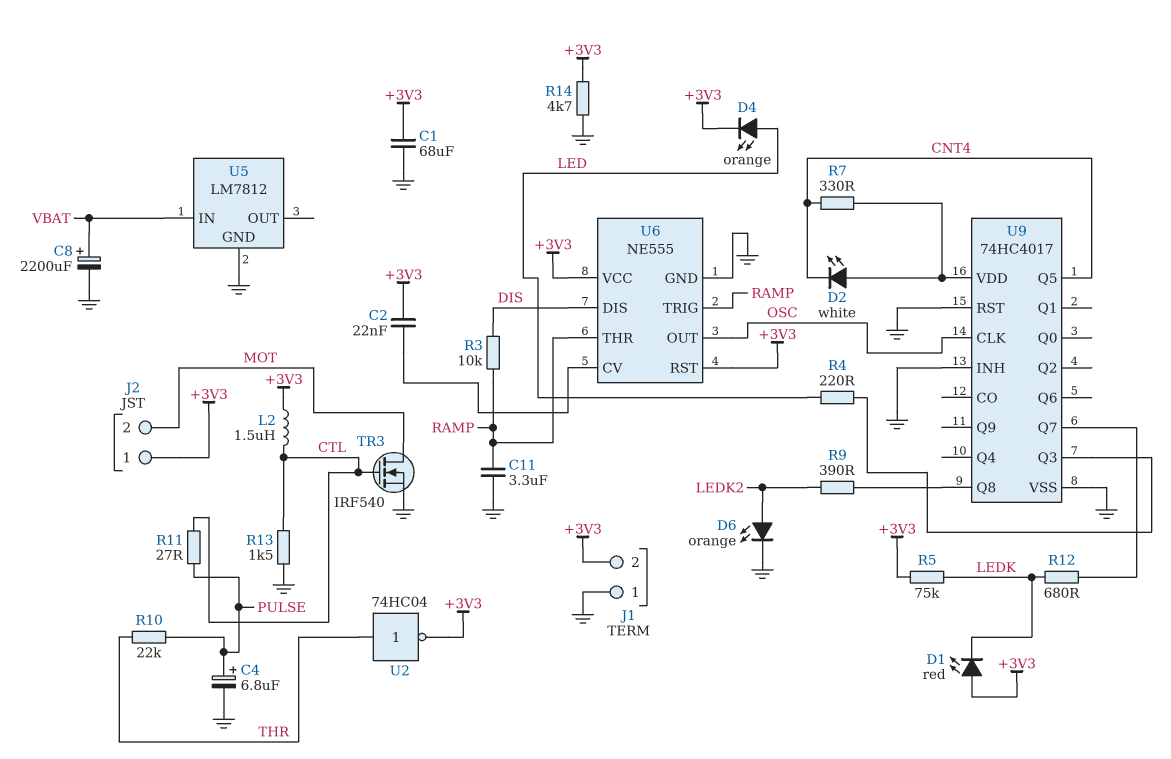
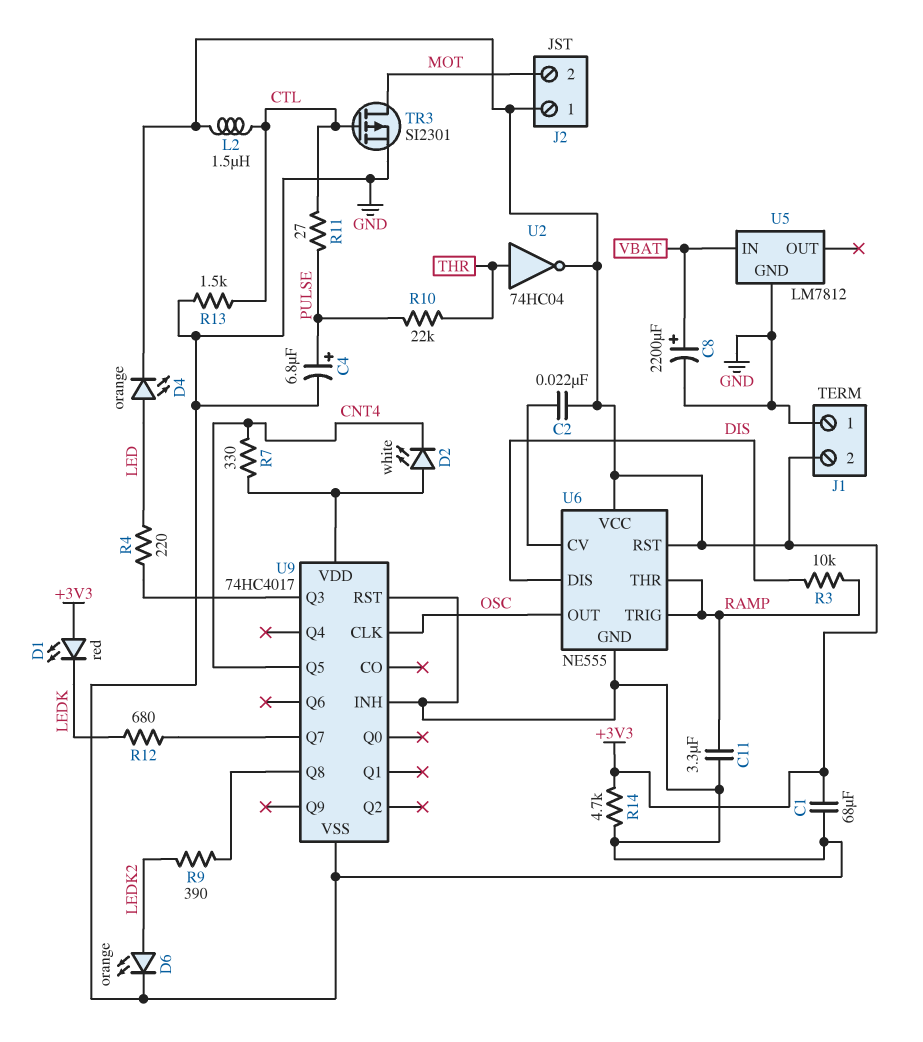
R5: 75k (+3V3, LEDK) -> none
TR3: NMOS IRF540 (G CTL, D MOT, S GND) -> PMOS SI2301 (G CTL, D MOT, S GND)

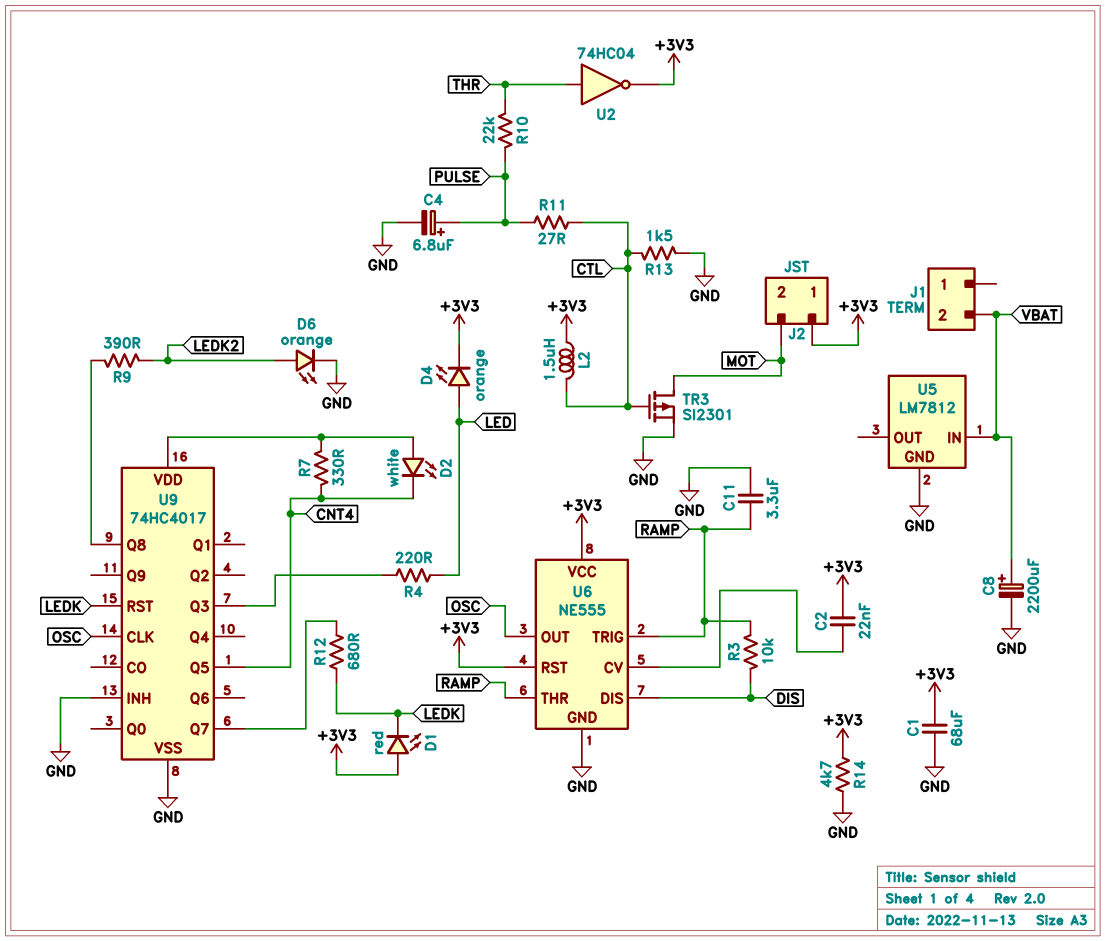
J1 pin 1: GND -> none
J1 pin 2: +3V3 -> VBAT
U9 pin RST: GND -> LEDK

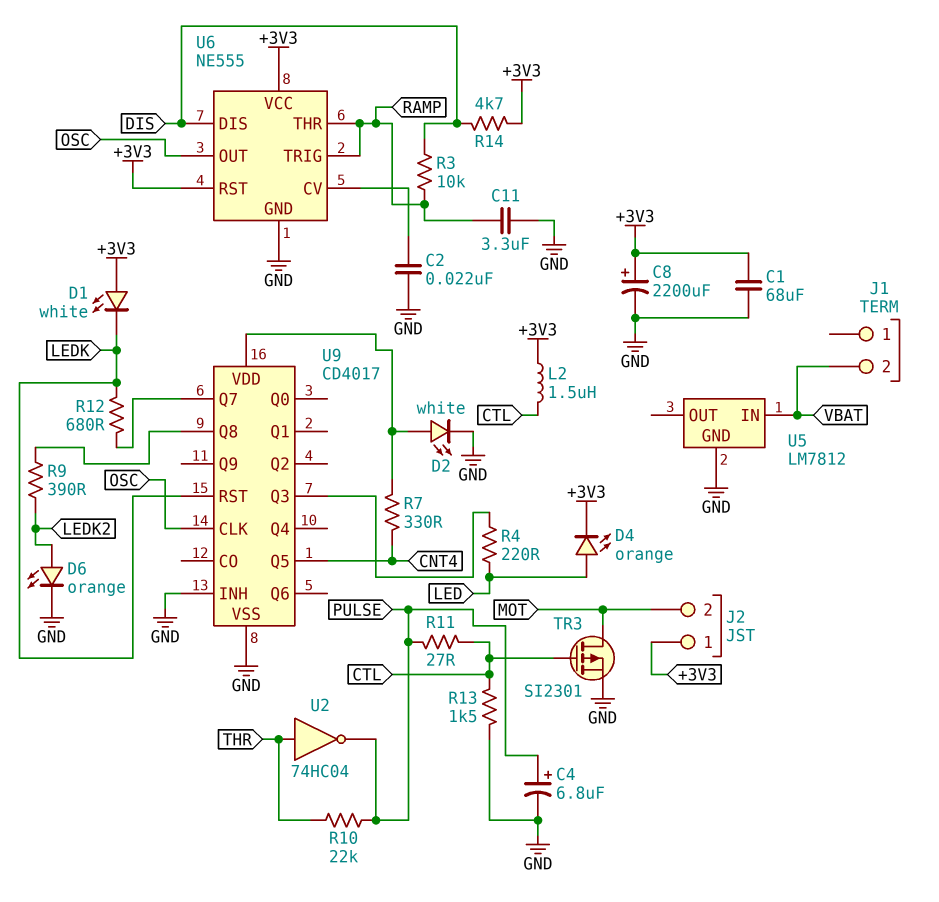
C2: 22nF (+3V3, U6/CV) -> 22nF (GND, U6/CV)
C8: 2200uF (plus VBAT, minus GND) -> 2200uF (plus +3V3, minus GND)
D1: LED red (A +3V3, K LEDK) -> LED white (A +3V3, K LEDK)
D2: LED white (A U9/VDD, K CNT4) -> LED white (A U9/VDD, K GND)
R14: 4.7k (+3V3, GND) -> 4.7k (+3V3, DIS)
U2: NOT 74HC04 (in THR, out +3V3) -> NOT 74HC04 (in THR, out PULSE)
U9: 74HC4017 -> CD4017

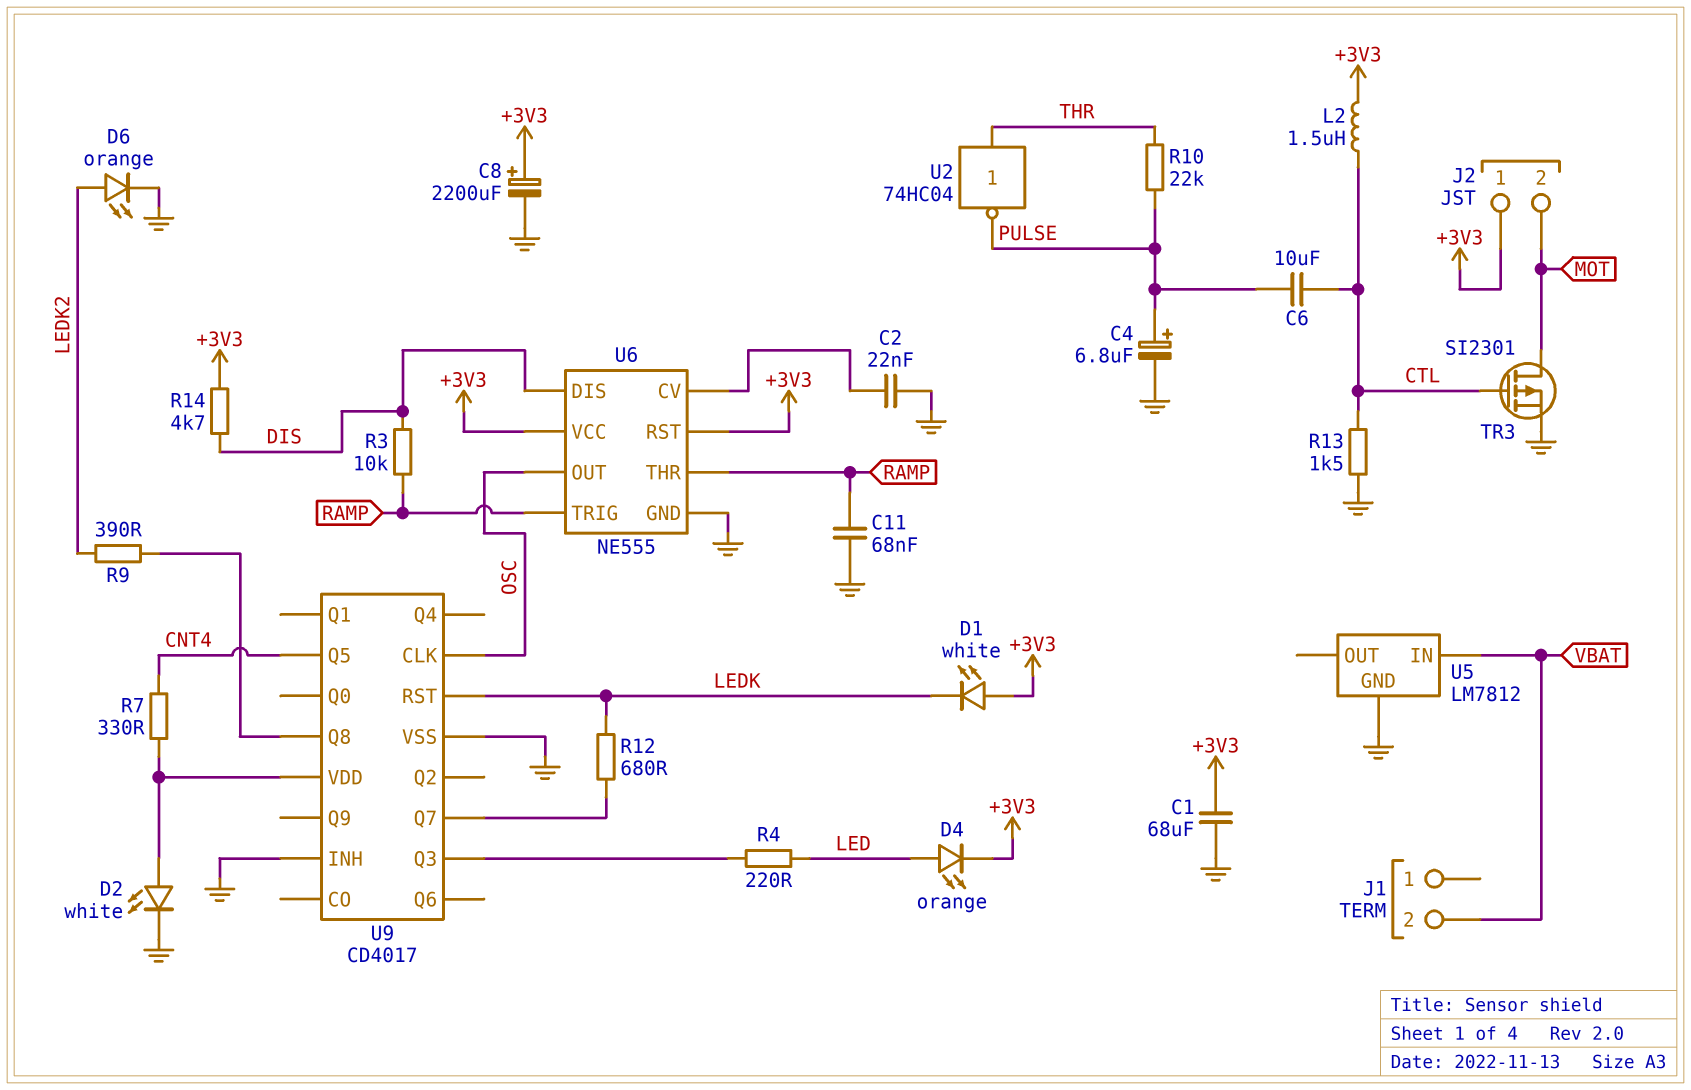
C6: none -> 10uF (CTL, PULSE)
C11: 3.3uF (GND, RAMP) -> 68nF (GND, RAMP)
R11: 27 (CTL, PULSE) -> none

